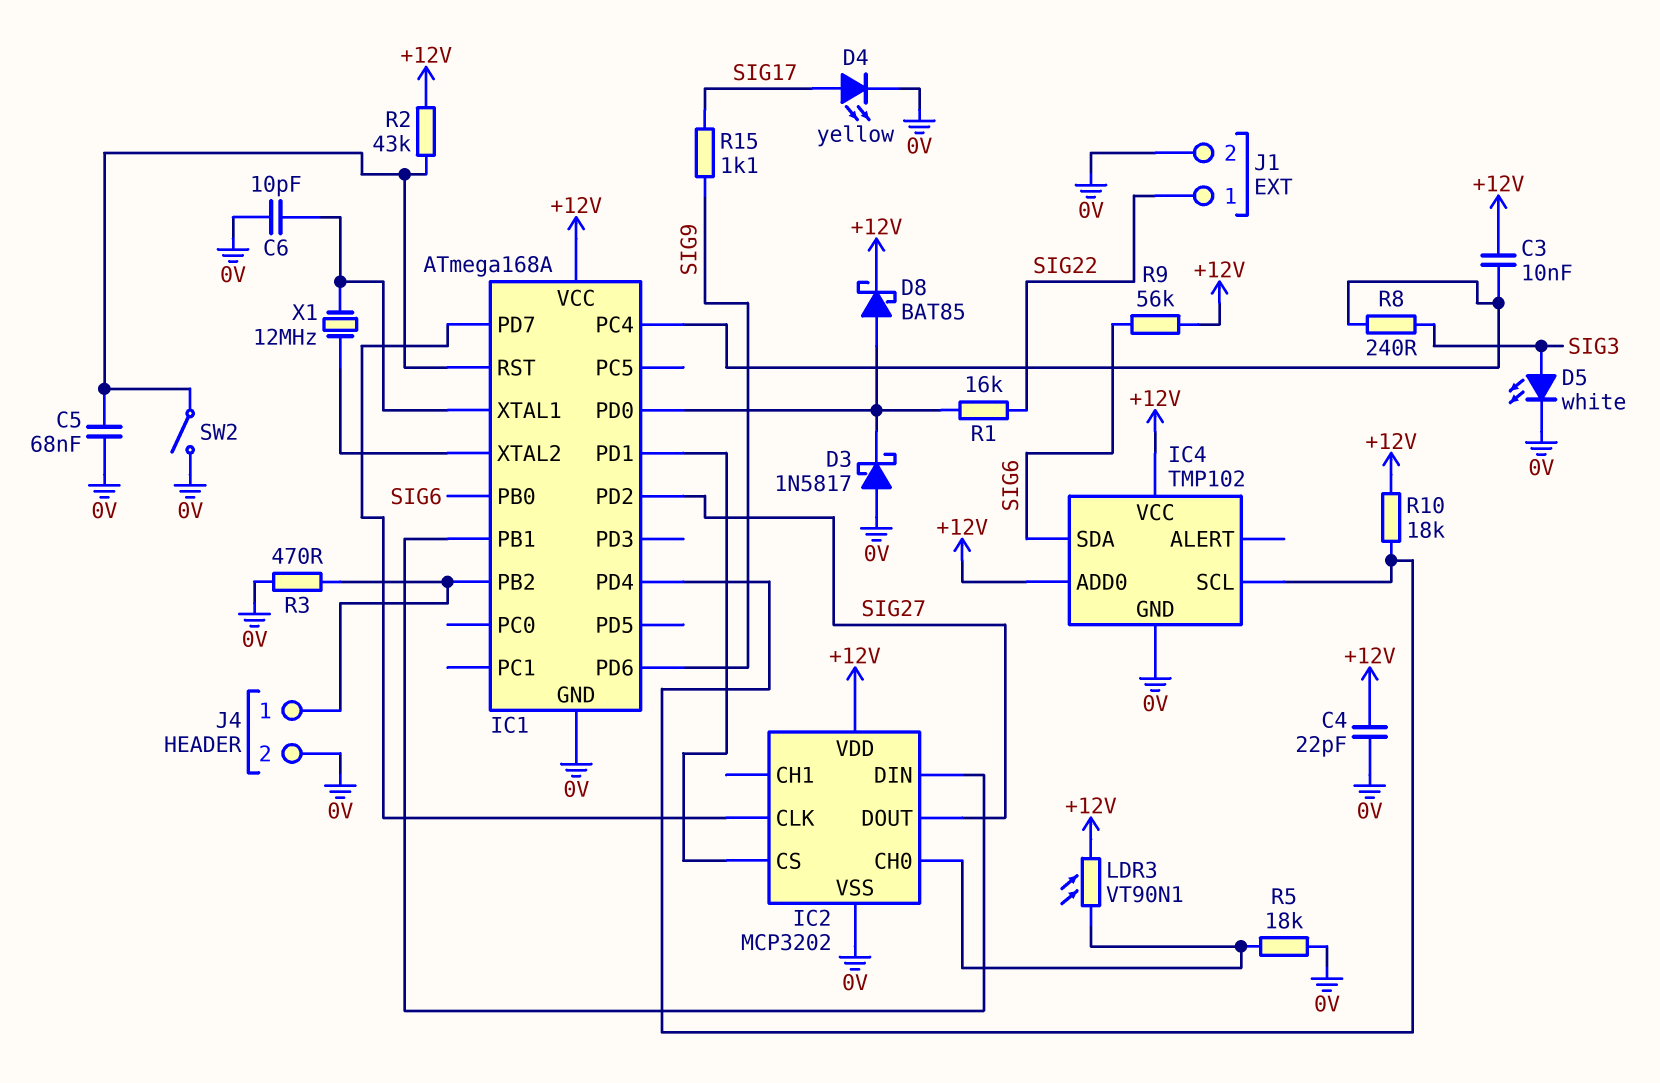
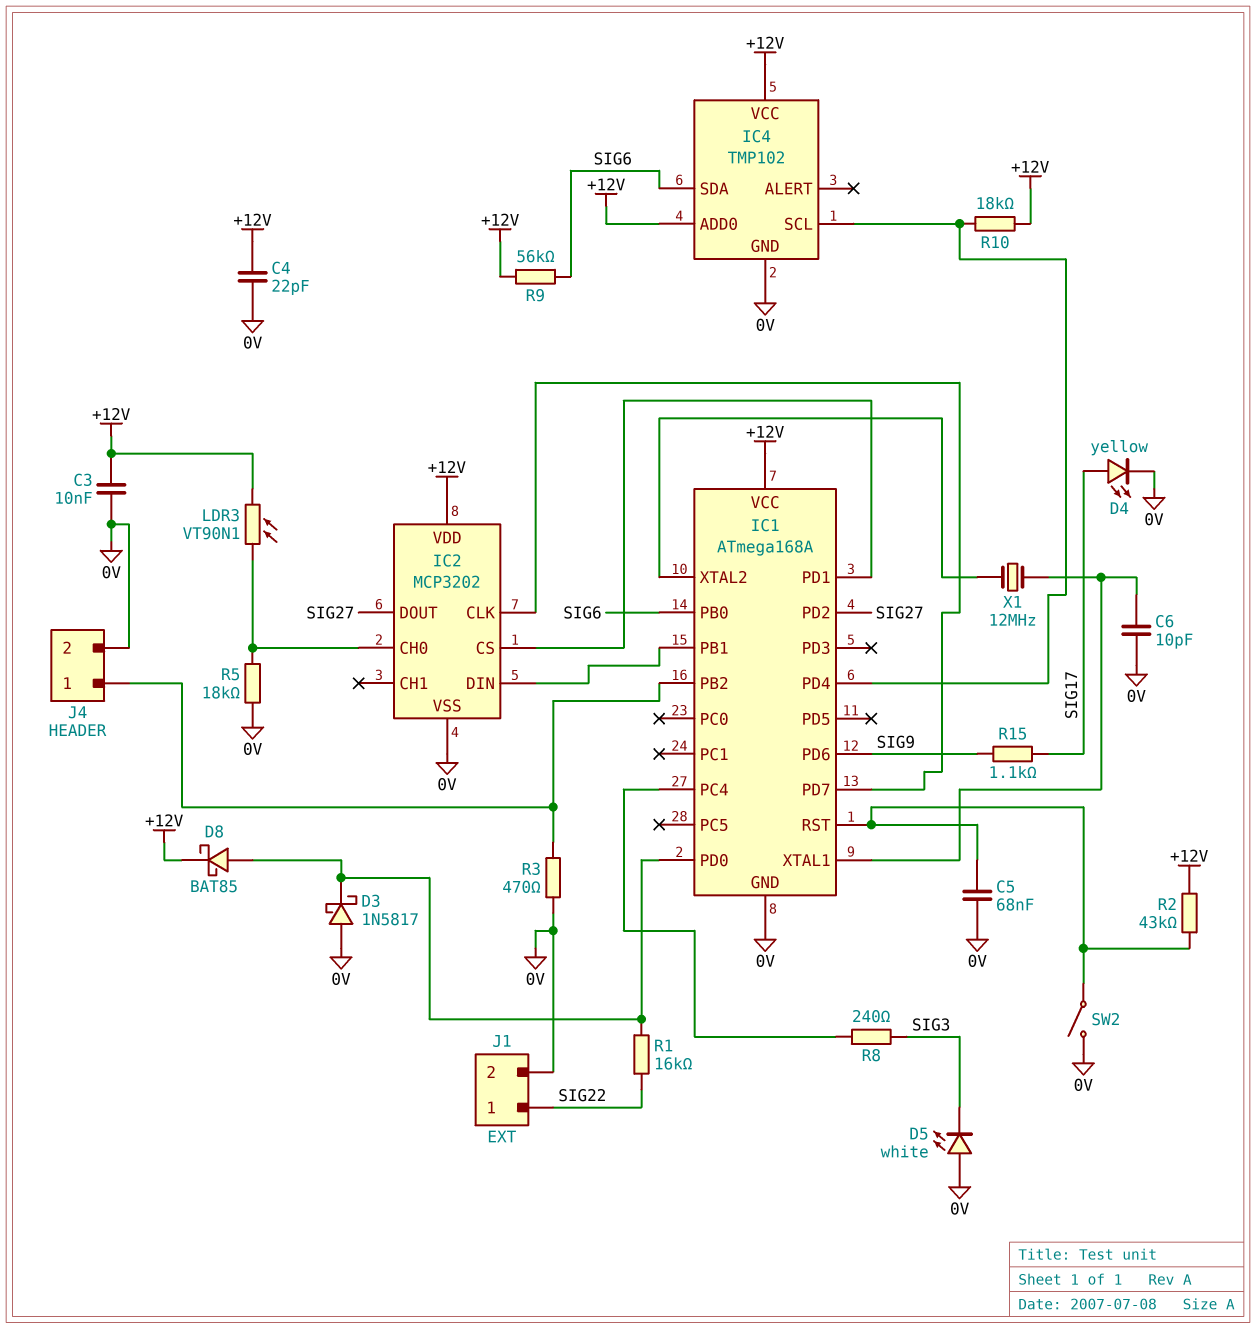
C3: 10nF (+12V, IC1/PC4) -> 10nF (+12V, 0V)
D5: LED white (A SIG3, K 0V) -> LED white (A 0V, K SIG3)

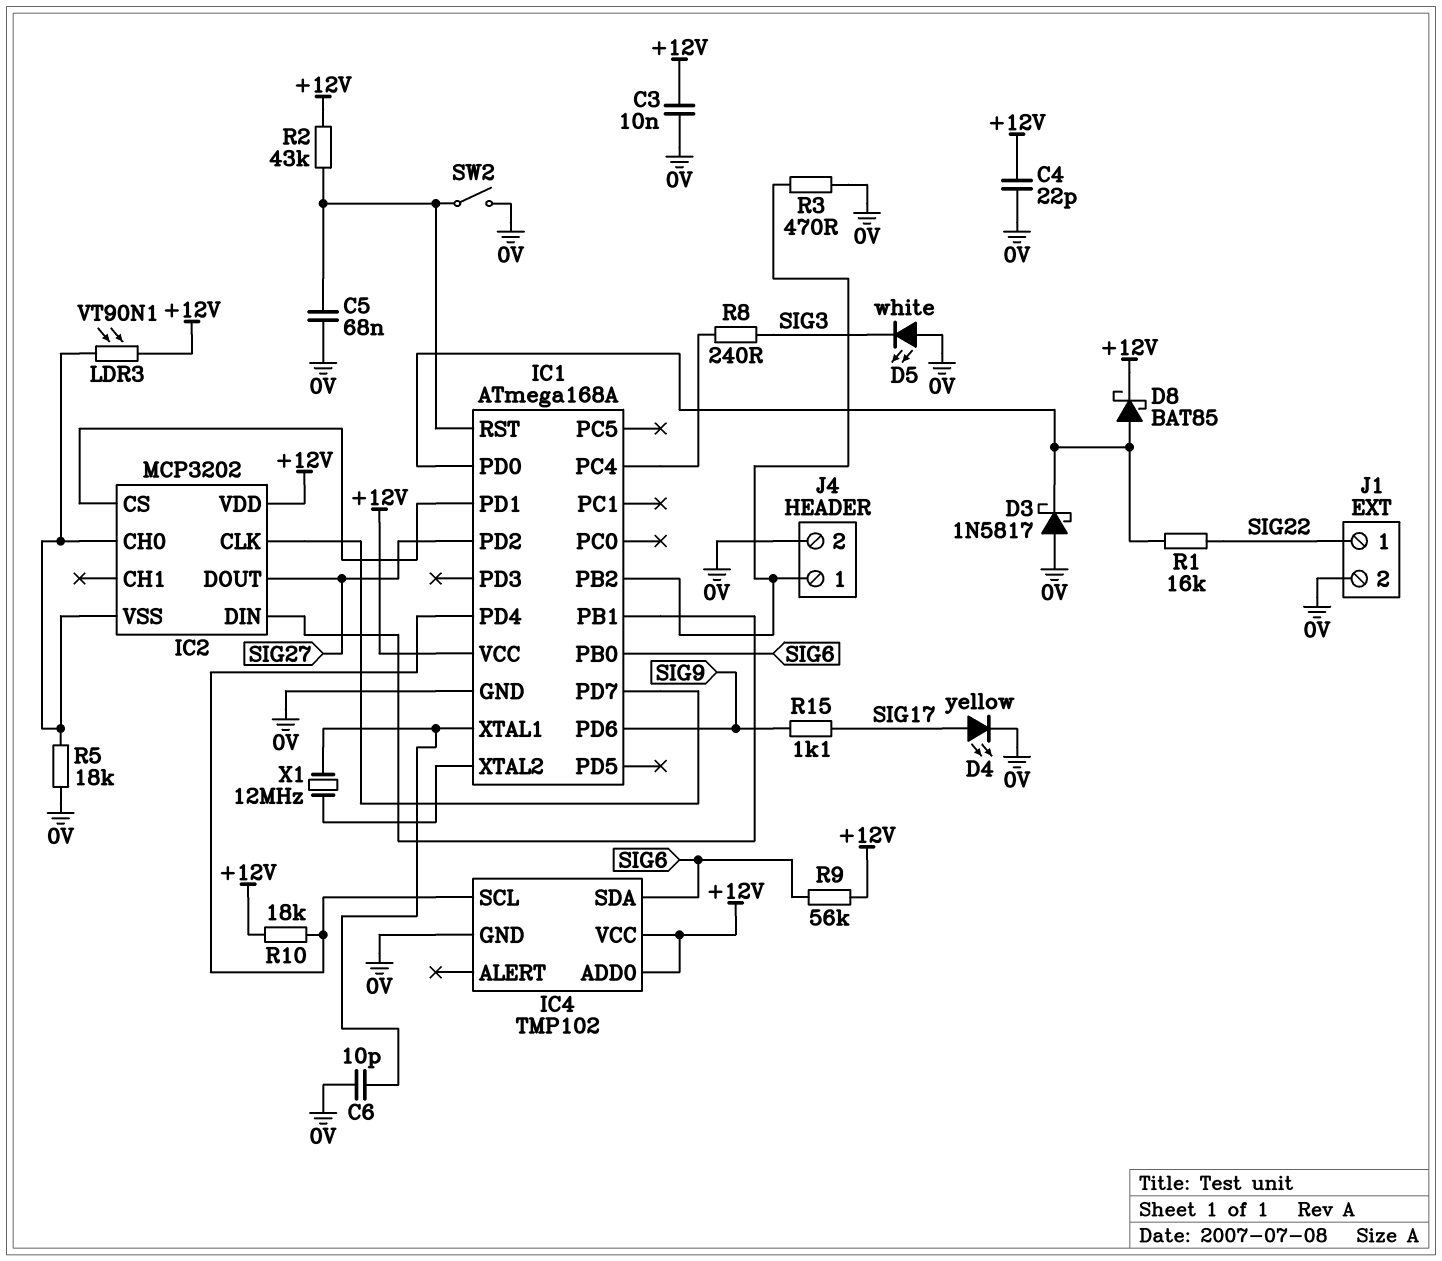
IC2 pin VSS: 0V -> IC2/CH0

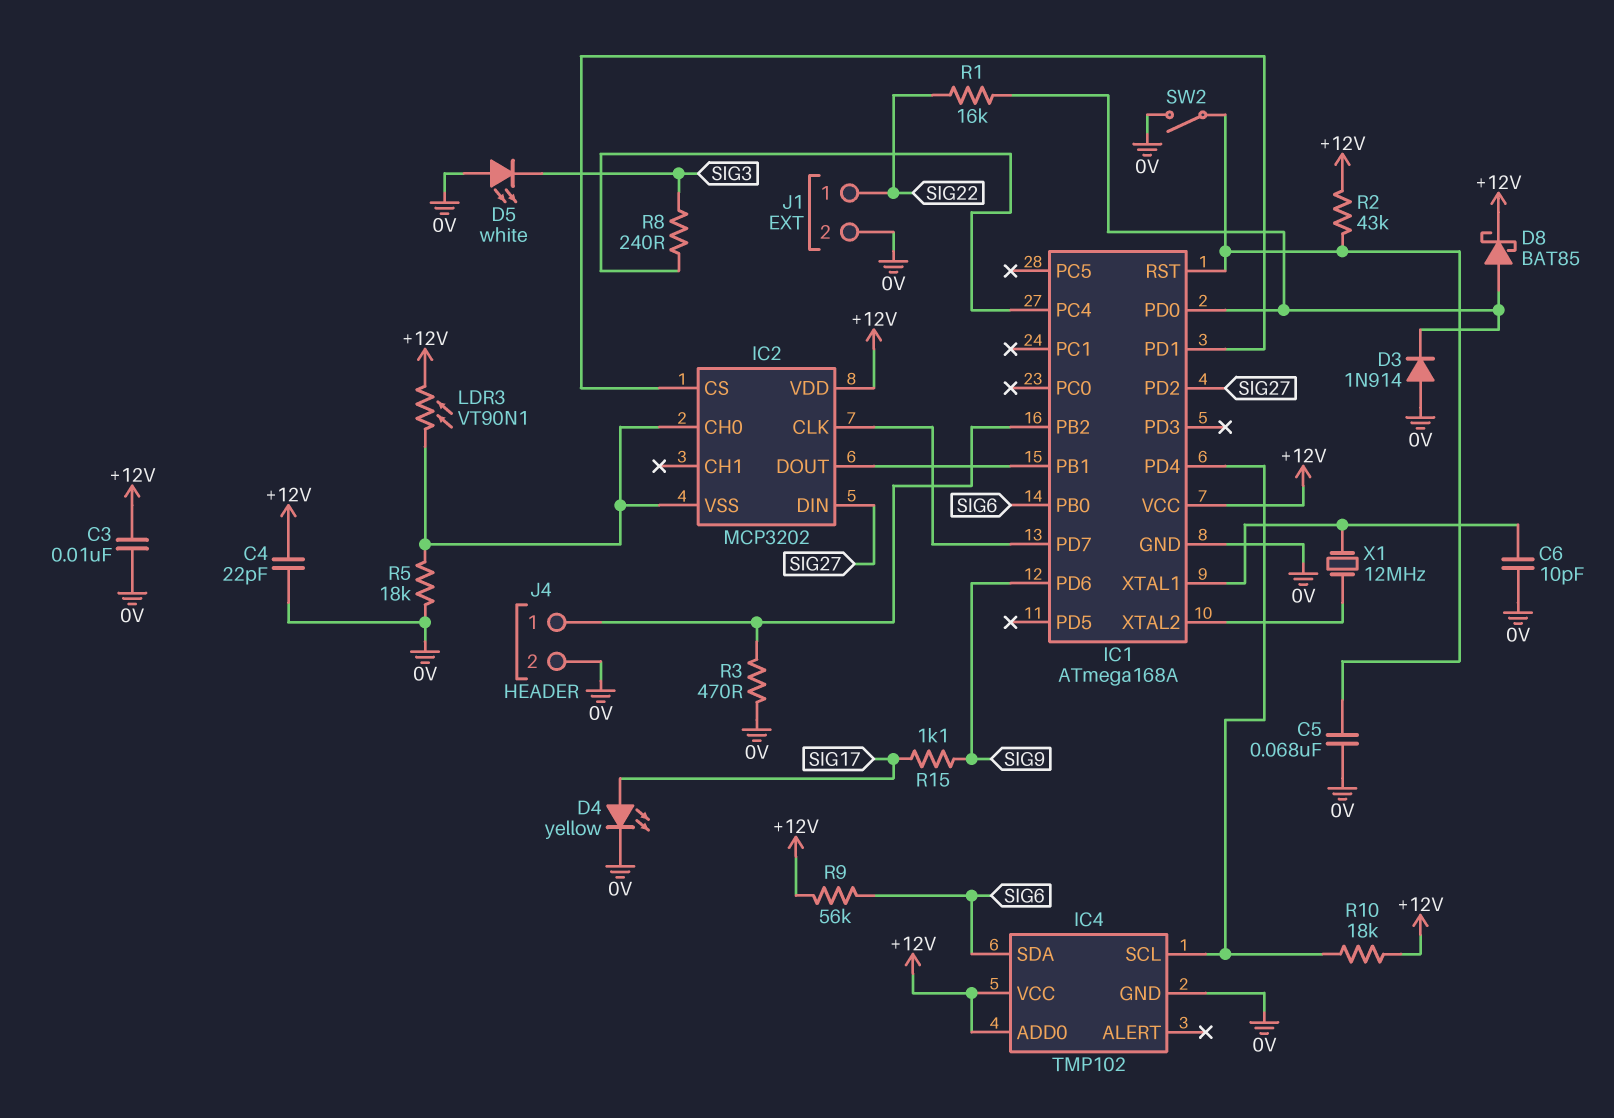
D3: schottky 1N5817 (A 0V, K IC1/PD0) -> diode 1N914 (A 0V, K IC1/PD0)
IC2 pin DIN: IC1/PB1 -> SIG27
IC2 pin DOUT: SIG27 -> IC1/PB1

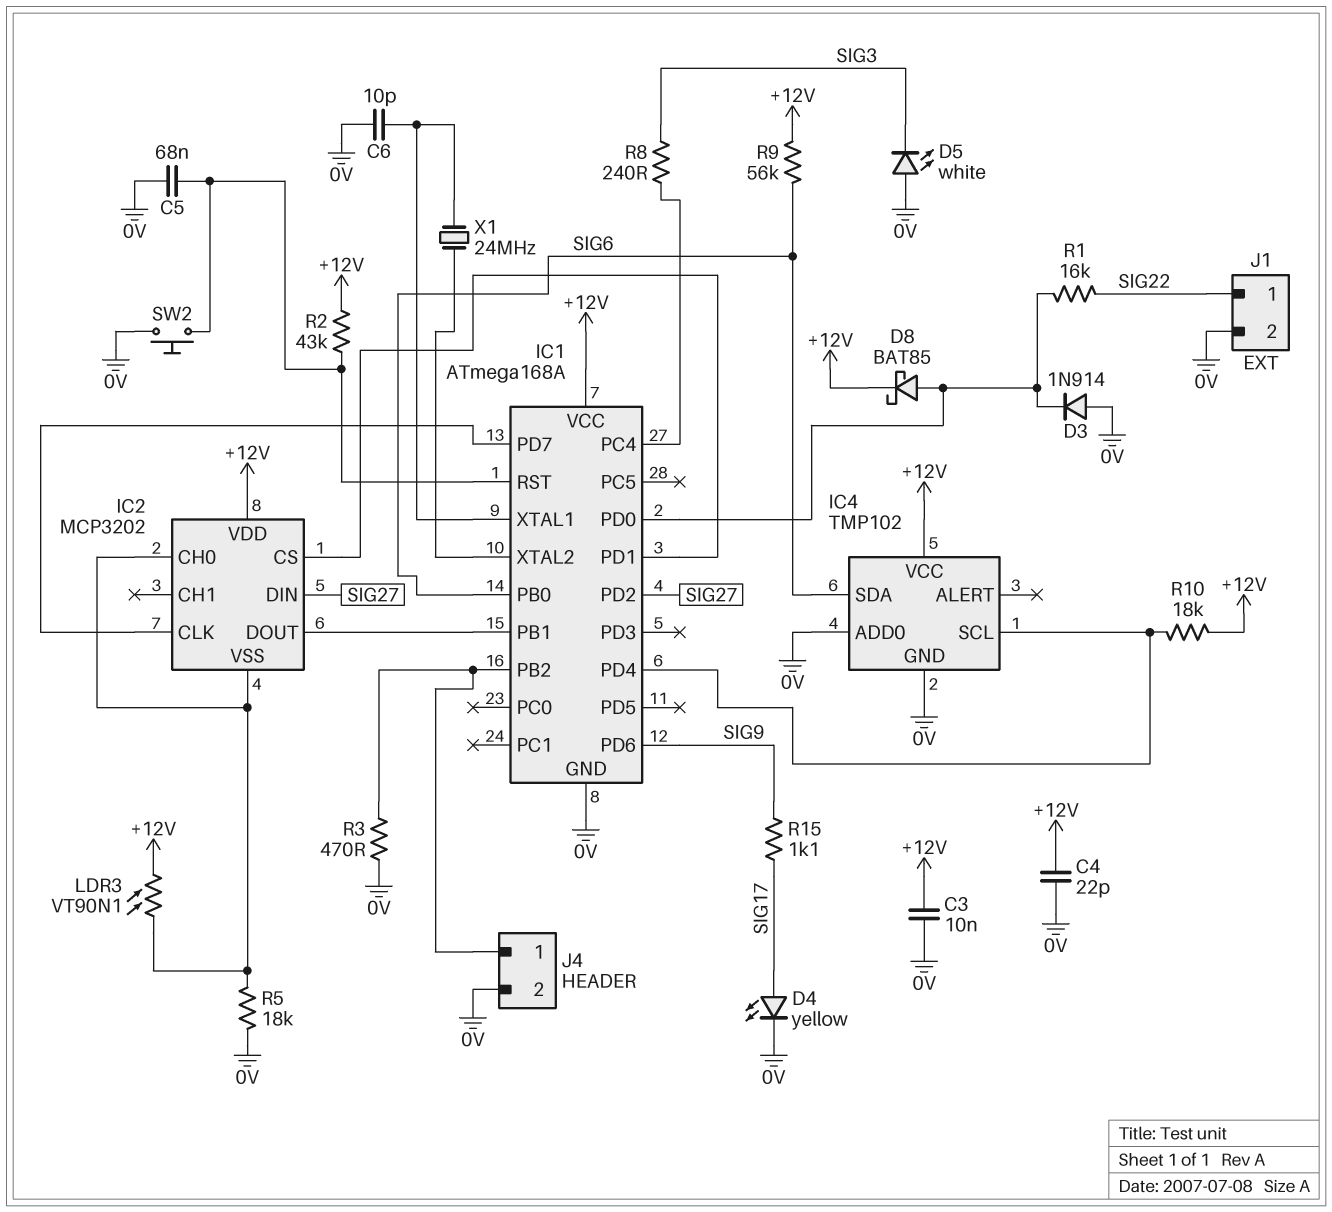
IC4 pin ADD0: +12V -> 0V
SW2: switch (0V, IC1/RST) -> button (0V, IC1/RST)
X1: 12MHz (IC1/XTAL1, IC1/XTAL2) -> 24MHz (IC1/XTAL1, IC1/XTAL2)

